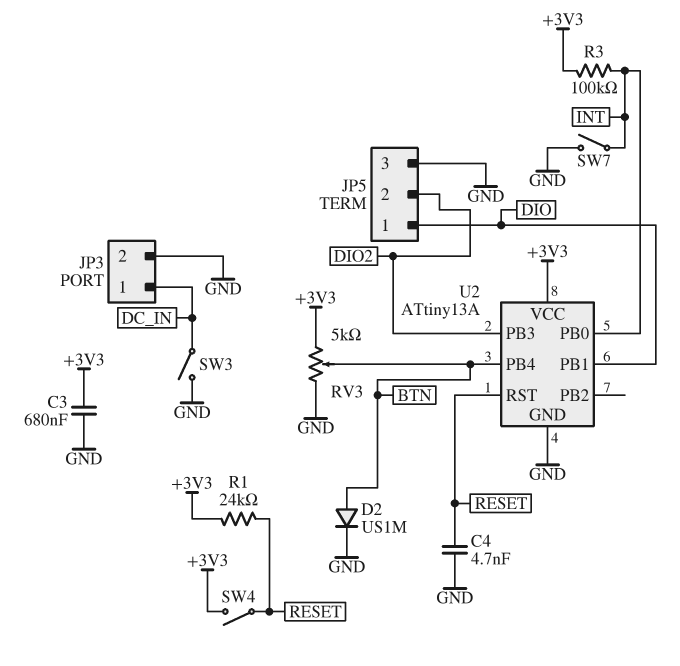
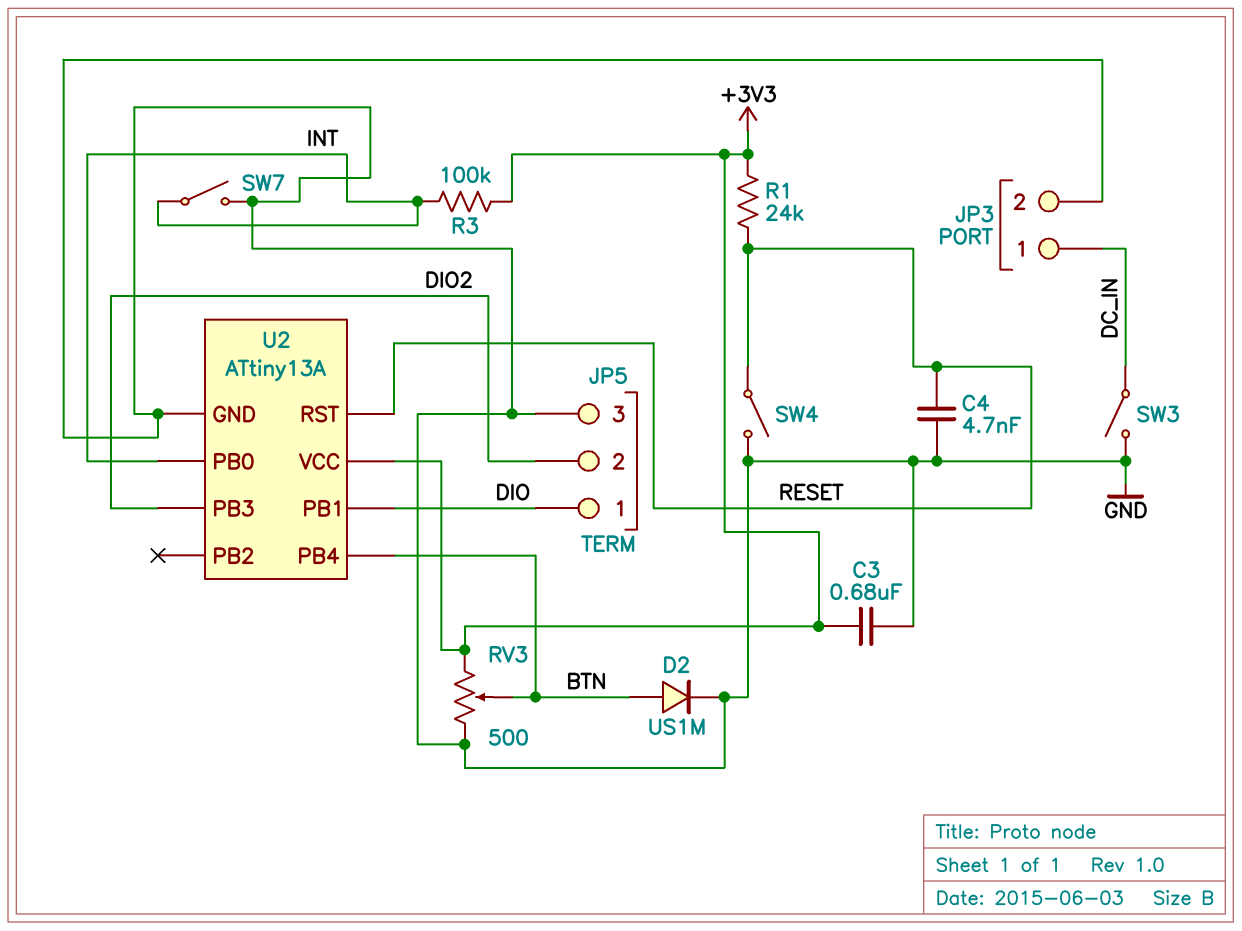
RV3: 5k (+3V3, GND, wiper BTN) -> 500 (+3V3, GND, wiper BTN)
SW4: switch (+3V3, RESET) -> switch (GND, RESET)

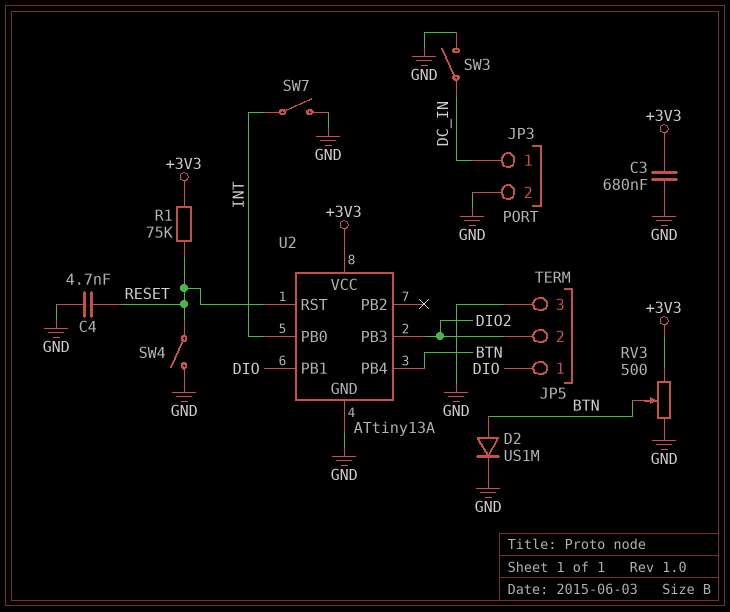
R1: 24k (+3V3, RESET) -> 75k (+3V3, RESET)
R3: 100k (+3V3, INT) -> none

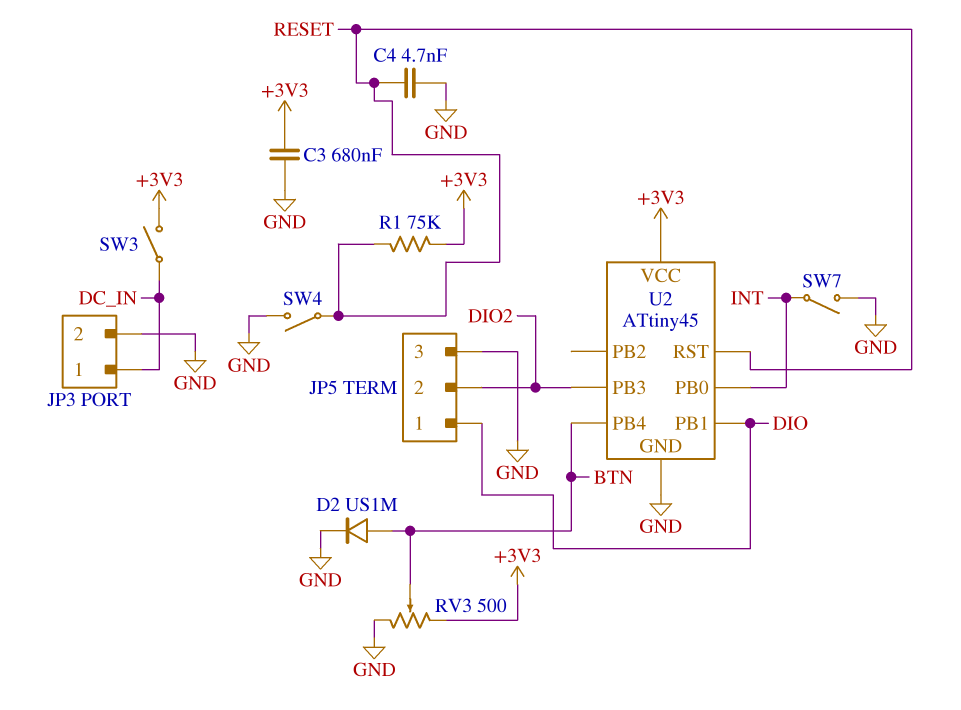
SW3: switch (DC_IN, GND) -> switch (+3V3, DC_IN)
U2: ATtiny13A -> ATtiny45

